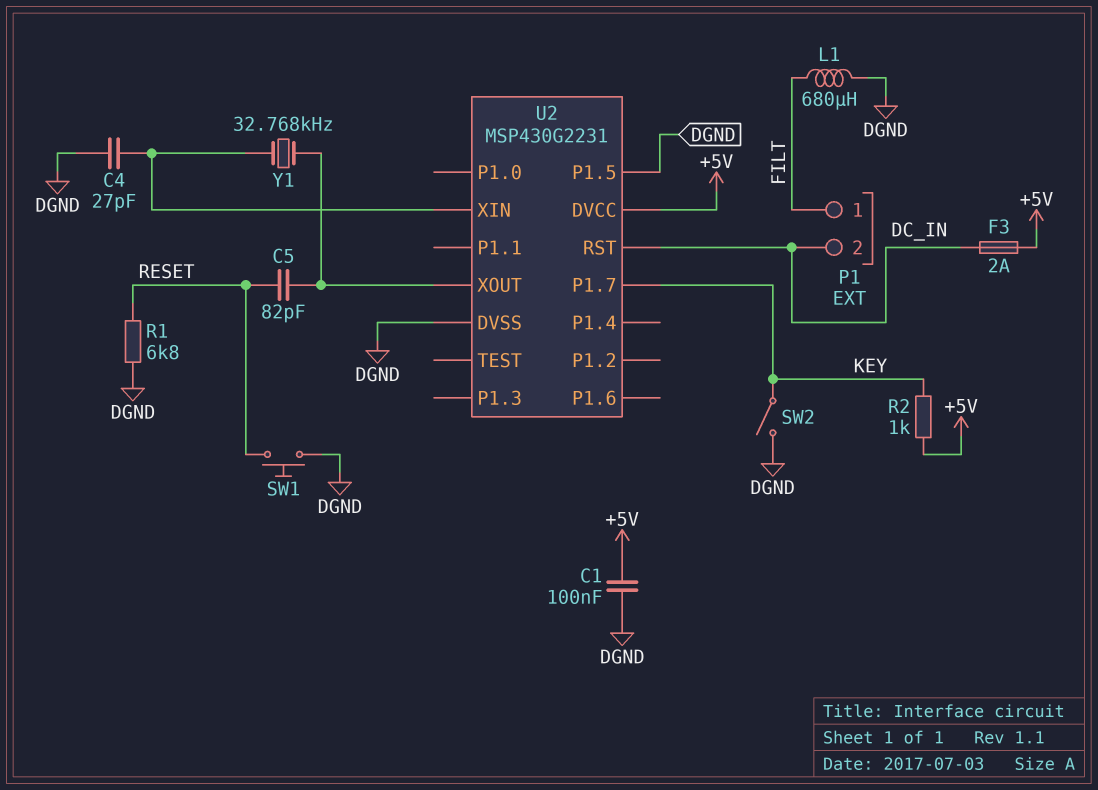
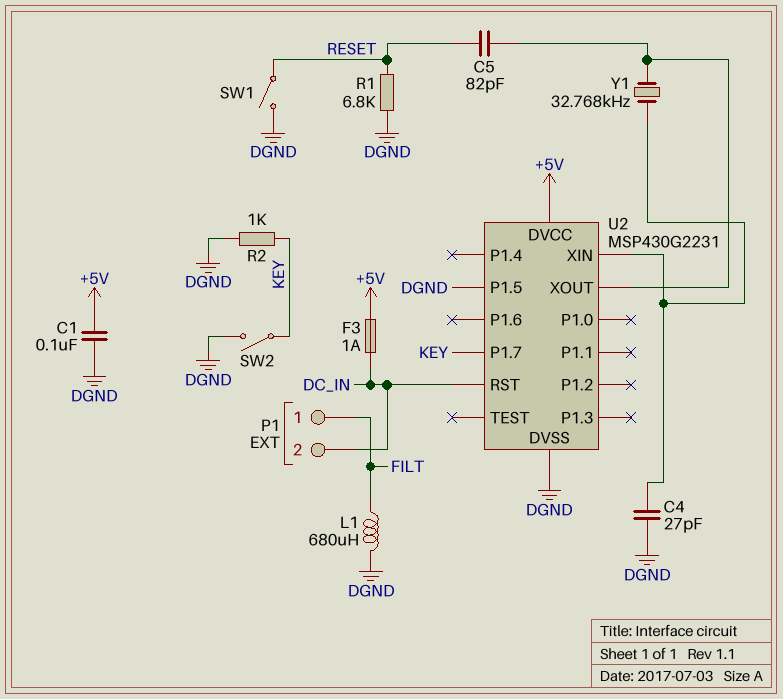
F3: 2A (+5V, DC_IN) -> 1A (+5V, DC_IN)
R2: 1k (+5V, KEY) -> 1k (DGND, KEY)
SW1: button (DGND, RESET) -> switch (DGND, RESET)

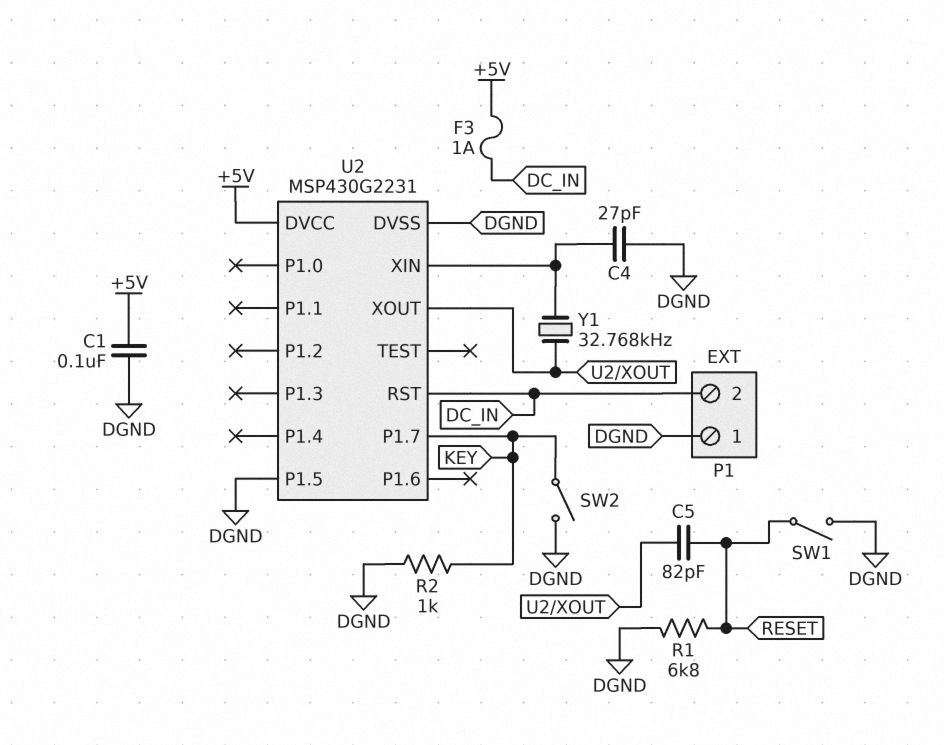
L1: 680uH (DGND, FILT) -> none
P1 pin 1: FILT -> DGND

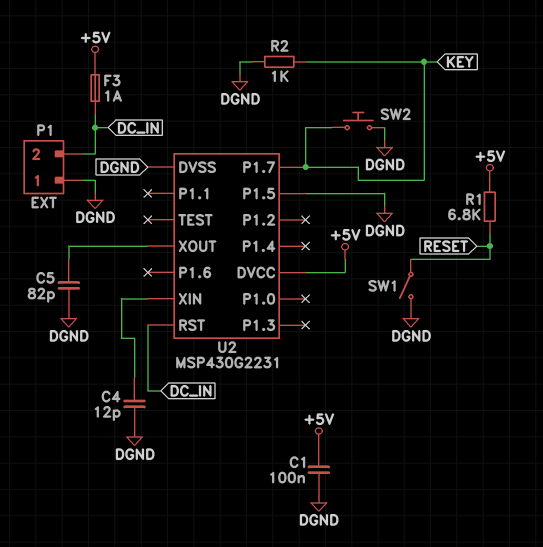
C4: 27pF (DGND, U2/XIN) -> 12pF (DGND, U2/XIN)
C5: 82pF (RESET, U2/XOUT) -> 82pF (DGND, U2/XOUT)
R1: 6.8k (DGND, RESET) -> 6.8k (+5V, RESET)
SW2: switch (DGND, KEY) -> button (DGND, KEY)
Y1: 32.768kHz (U2/XIN, U2/XOUT) -> none

